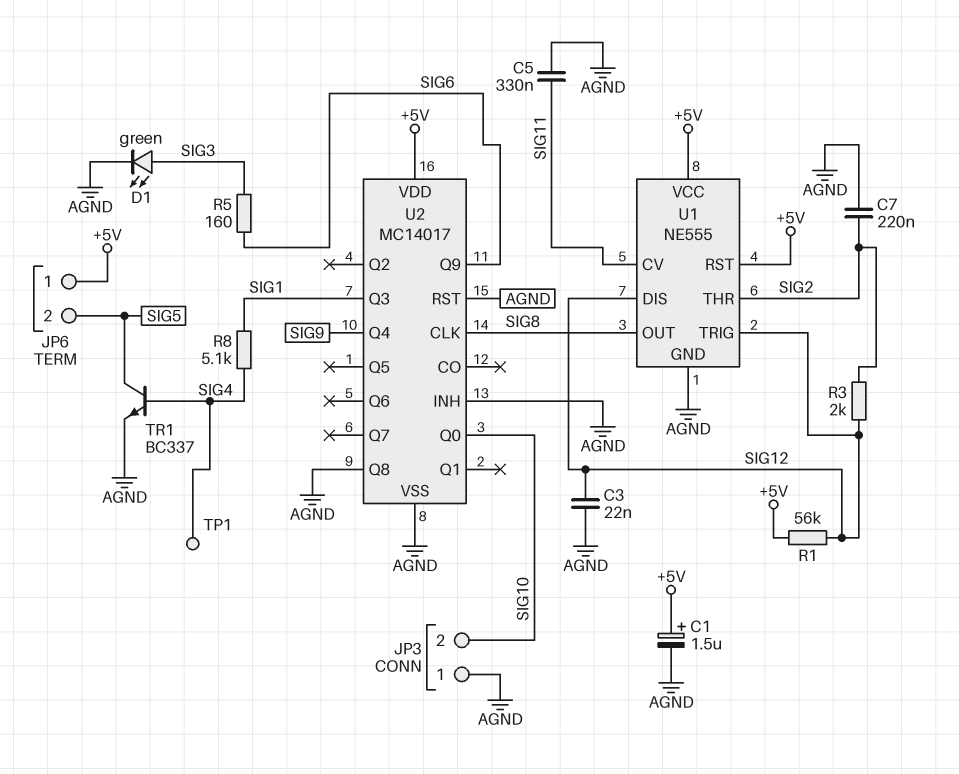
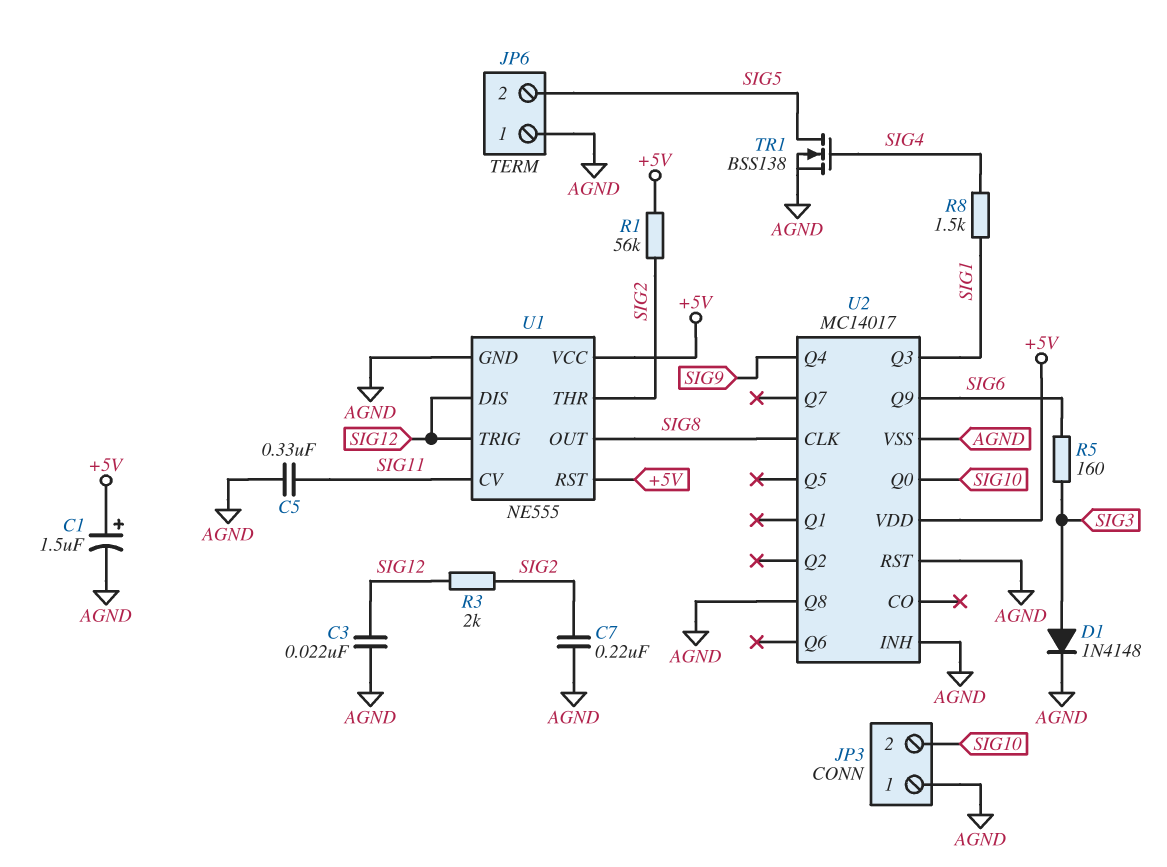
D1: LED green (A SIG3, K AGND) -> diode 1N4148 (A SIG3, K AGND)
JP6 pin 1: +5V -> AGND
R1: 56k (+5V, SIG12) -> 56k (+5V, SIG2)
R8: 5.1k (SIG1, SIG4) -> 1.5k (SIG1, SIG4)
TP1: test point (SIG4) -> none
TR1: NPN BC337 (B SIG4, C SIG5, E AGND) -> NMOS BSS138 (G SIG4, D SIG5, S AGND)

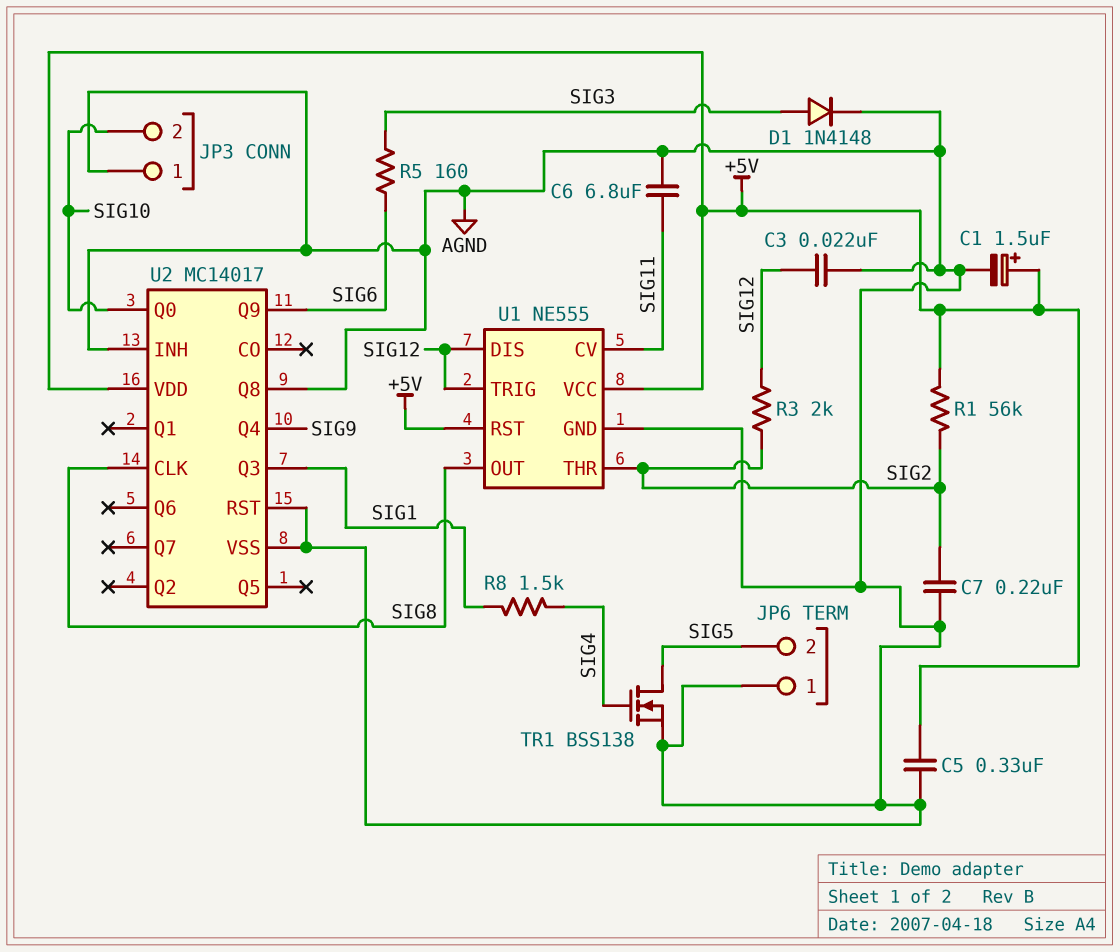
C5: 330nF (AGND, SIG11) -> 330nF (+5V, AGND)
C6: none -> 6.8uF (AGND, SIG11)

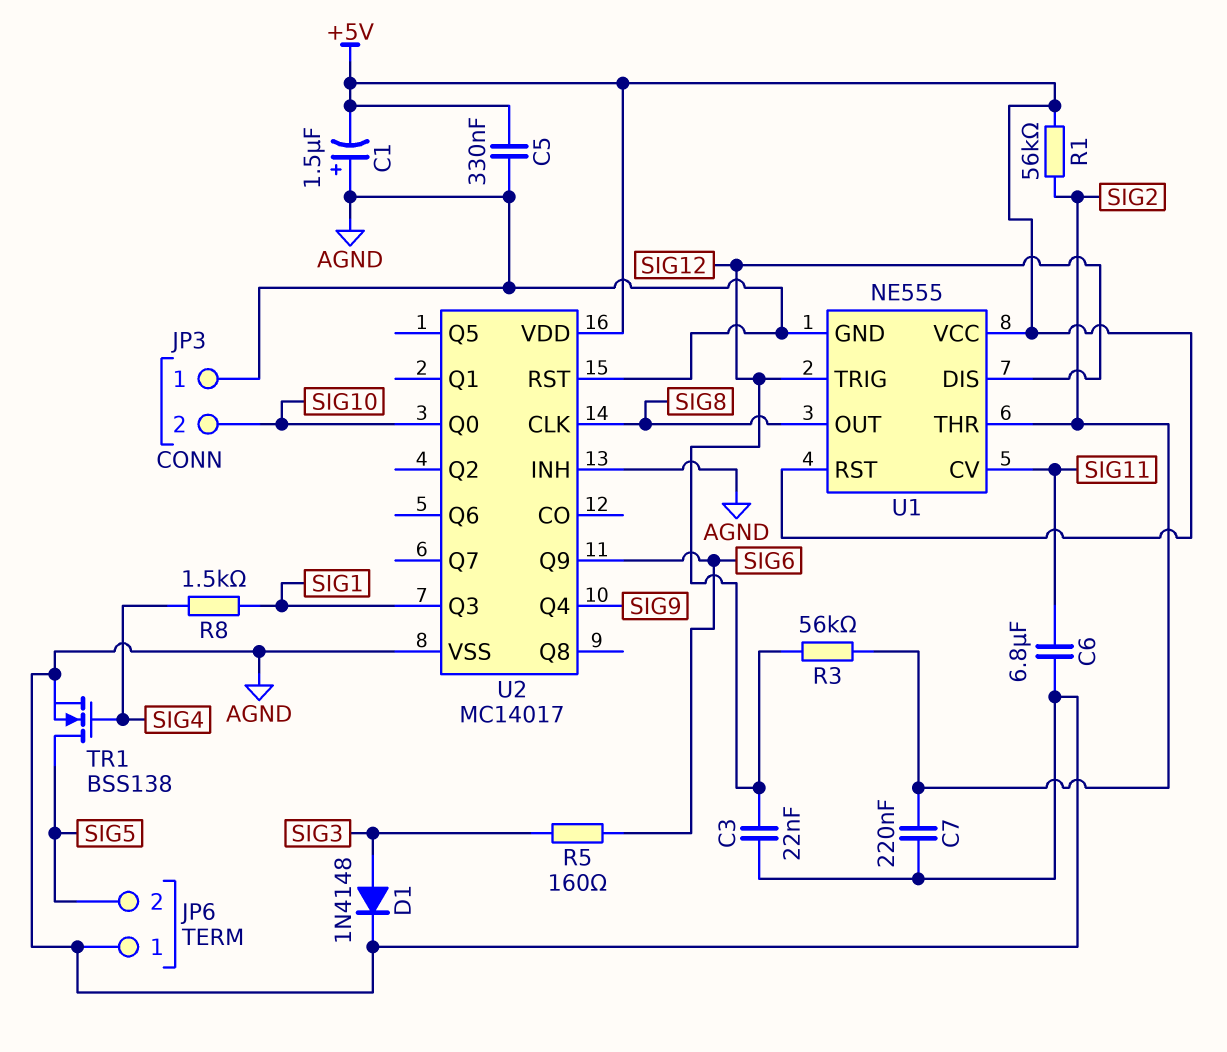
C1: 1.5uF (plus +5V, minus AGND) -> 1.5uF (plus AGND, minus +5V)
R3: 2k (SIG2, SIG12) -> 56k (SIG2, SIG12)
U2 pin Q8: AGND -> none

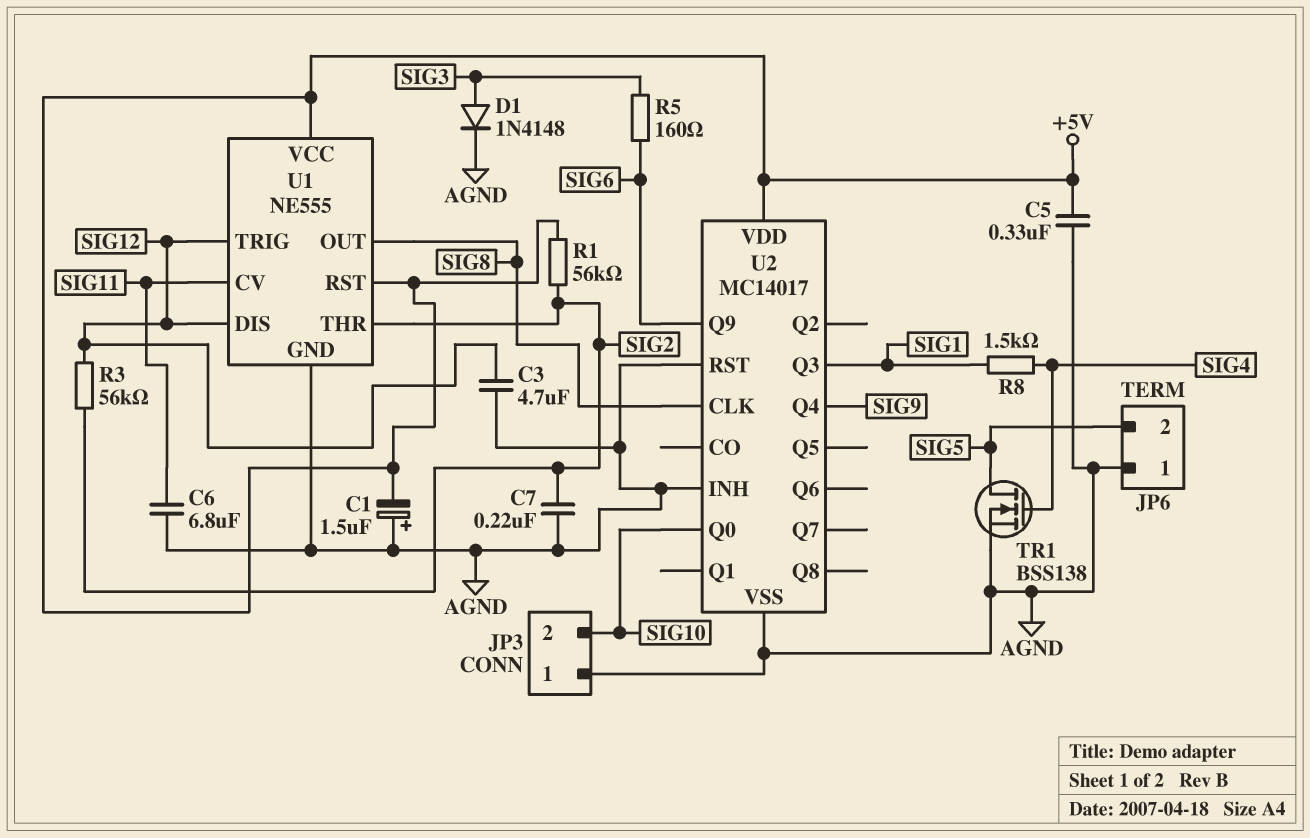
C3: 22nF (AGND, SIG12) -> 4.7uF (AGND, SIG12)

